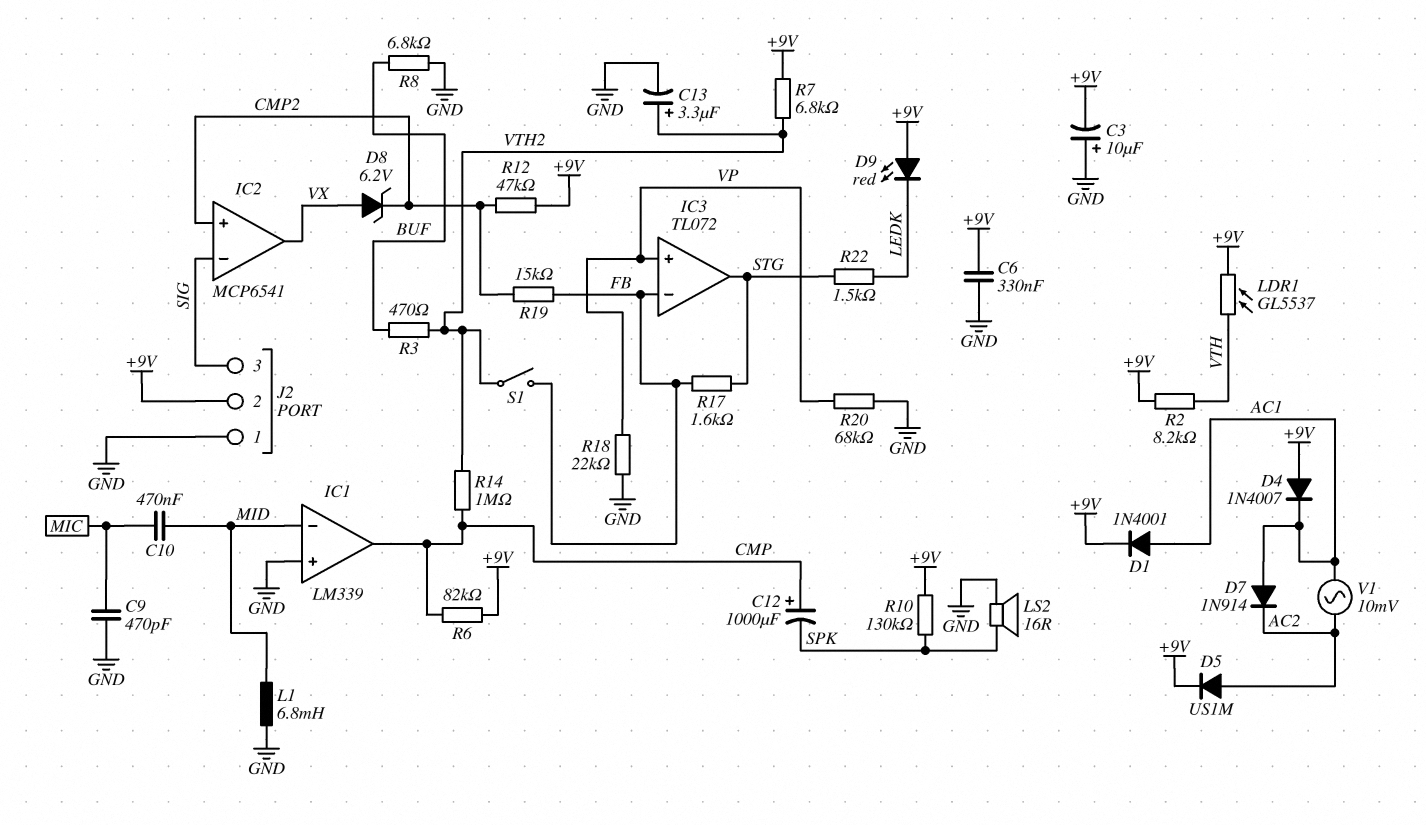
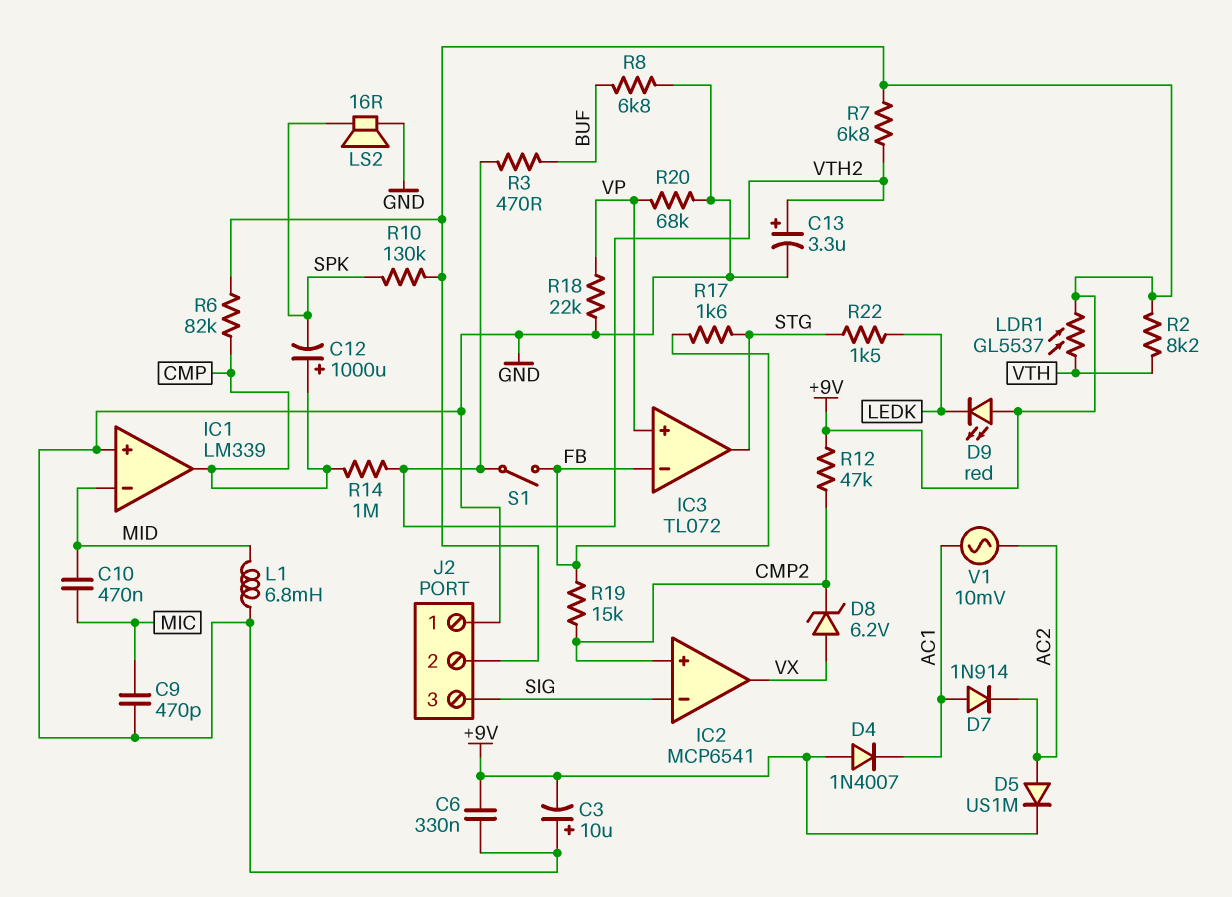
D1: diode 1N4001 (A AC1, K +9V) -> none

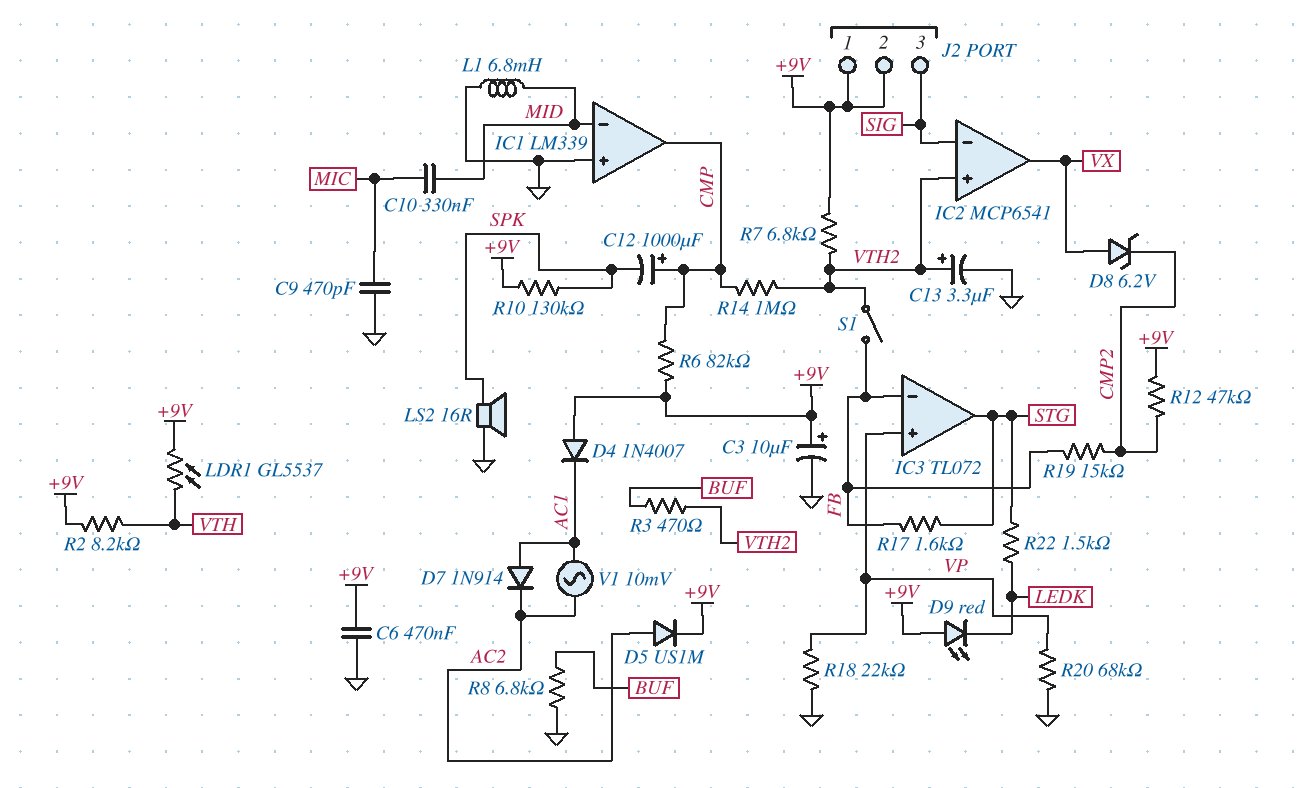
C3: 10uF (plus GND, minus +9V) -> 10uF (plus +9V, minus GND)
C6: 330nF (+9V, GND) -> 470nF (+9V, GND)
C10: 470nF (MIC, MID) -> 330nF (MIC, MID)
IC2 pin in+: CMP2 -> VTH2
J2 pin 1: GND -> +9V

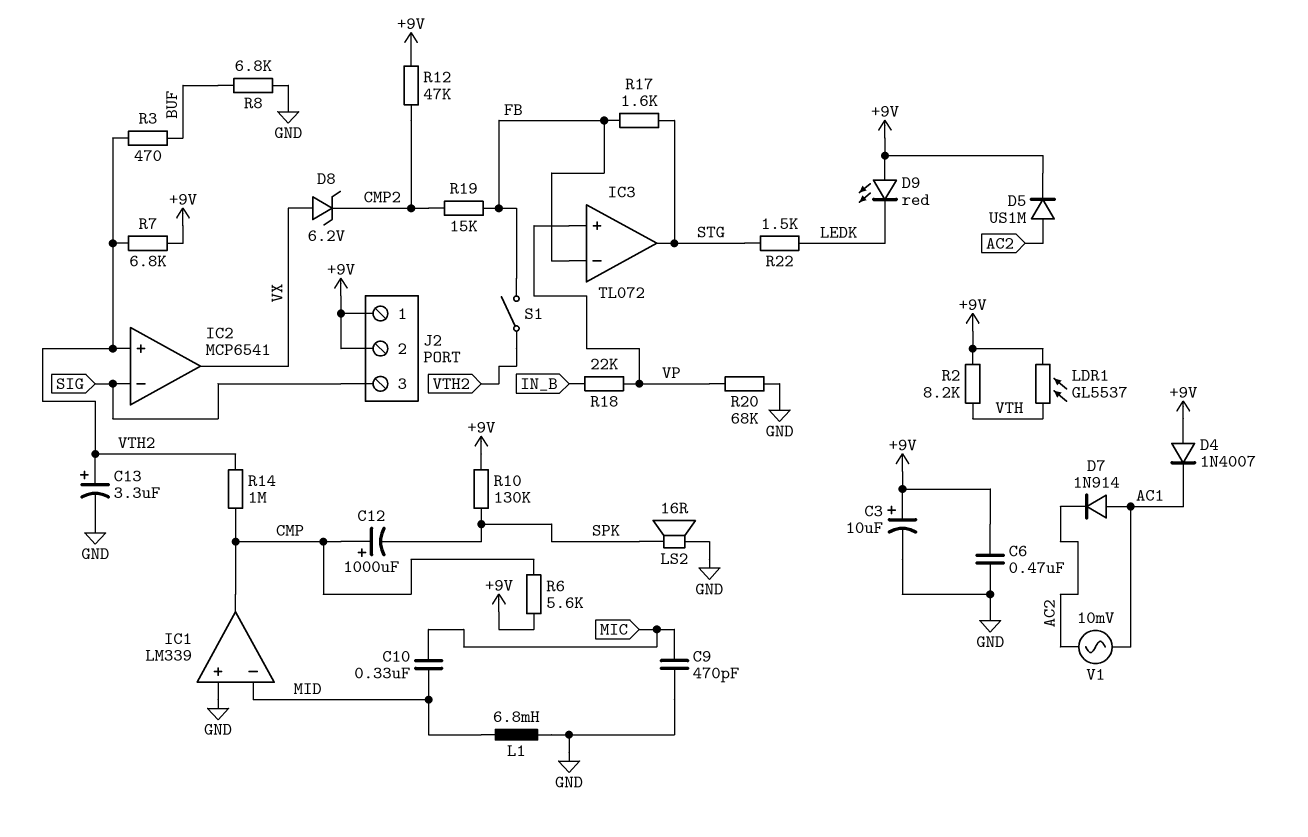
R6: 82k (+9V, CMP) -> 5.6k (+9V, CMP)
R18: 22k (GND, VP) -> 22k (IN_B, VP)

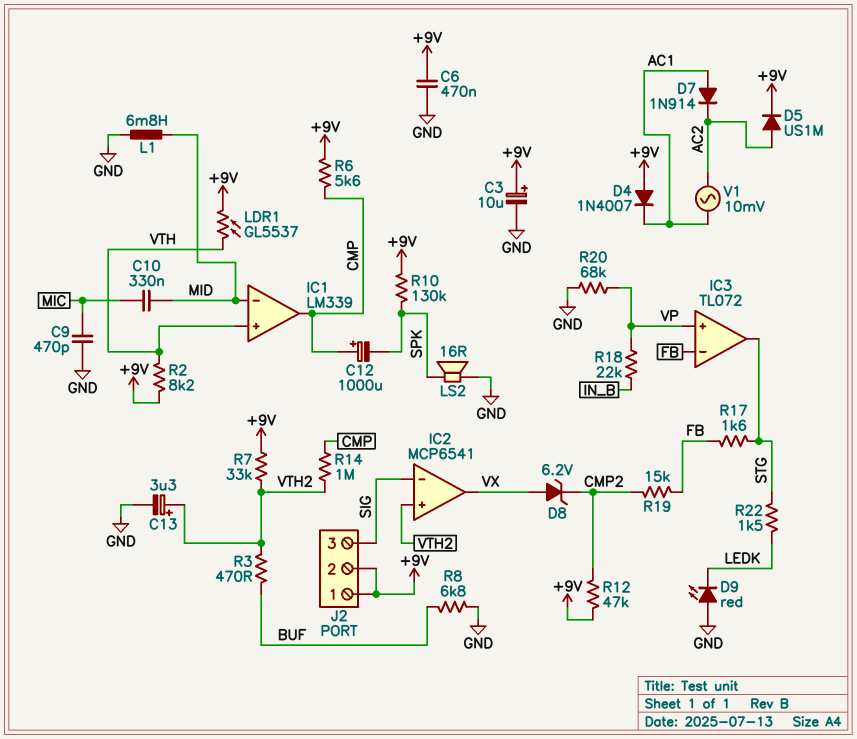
D9: LED red (A +9V, K LEDK) -> LED red (A GND, K LEDK)
IC1 pin in+: GND -> VTH
R7: 6.8k (+9V, VTH2) -> 33k (+9V, VTH2)
S1: switch (FB, VTH2) -> none

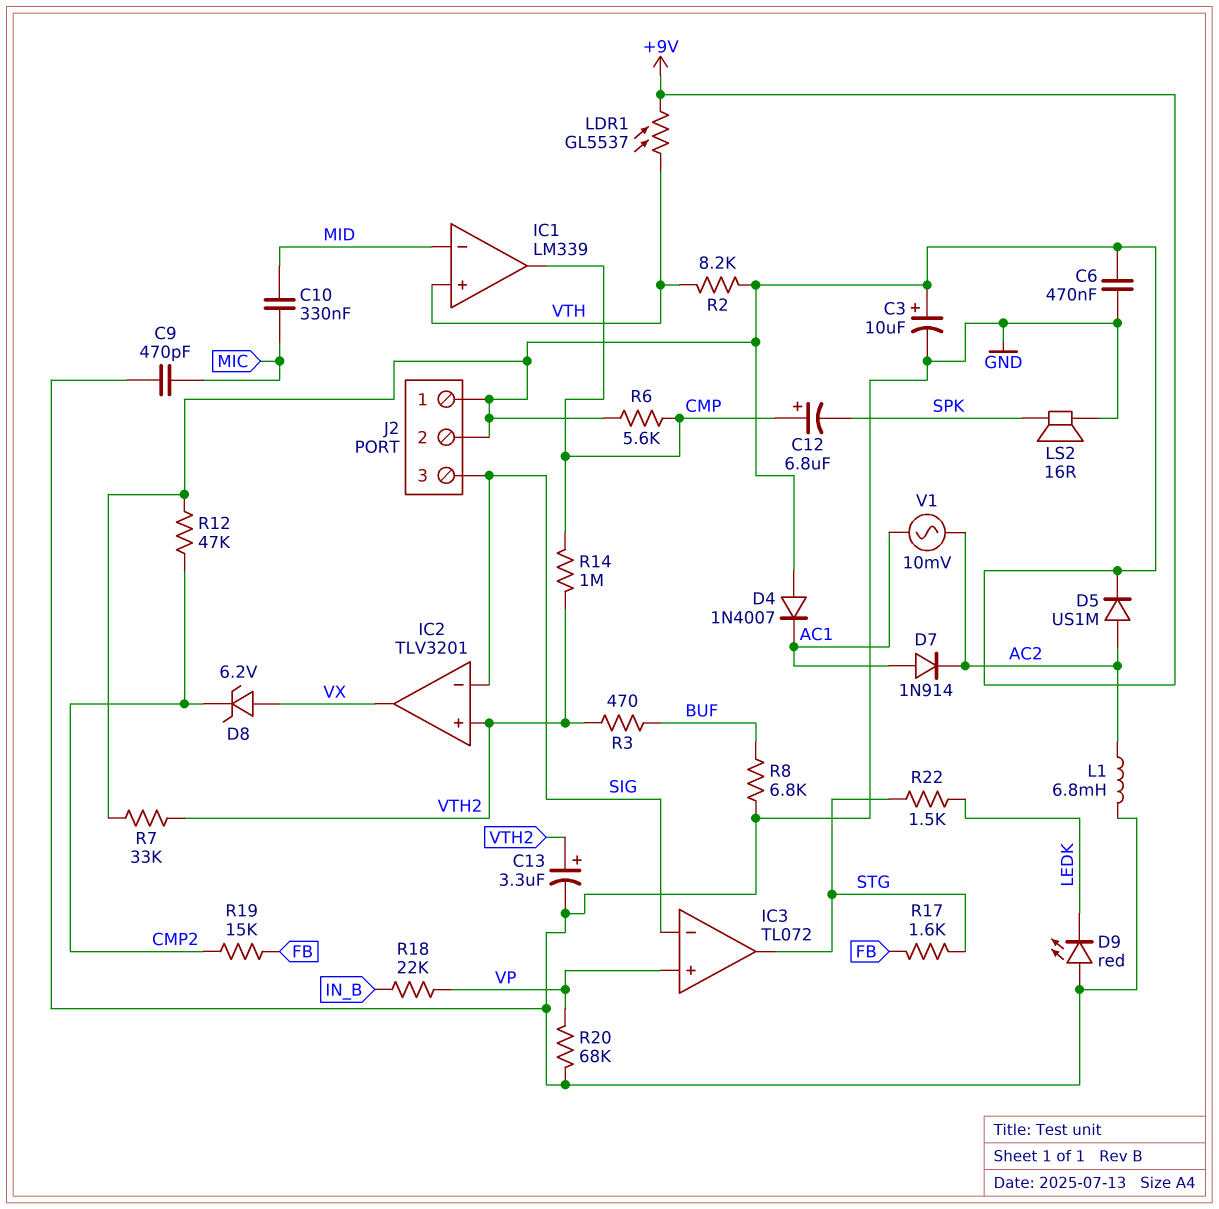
C12: 1000uF (plus CMP, minus SPK) -> 6.8uF (plus CMP, minus SPK)
IC2: MCP6541 -> TLV3201
IC3 pin in-: FB -> SIG
L1: 6.8mH (GND, MID) -> 6.8mH (AC2, GND)
R10: 130k (+9V, SPK) -> none

